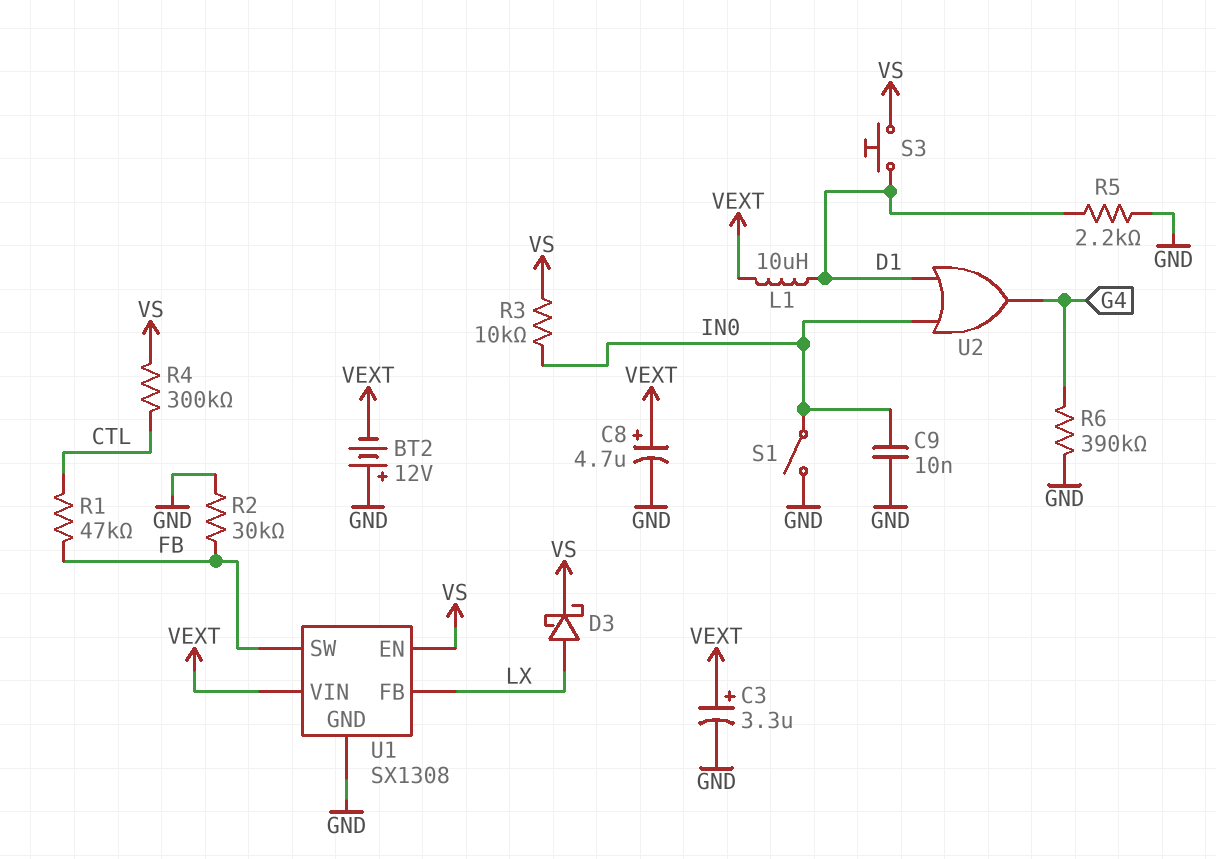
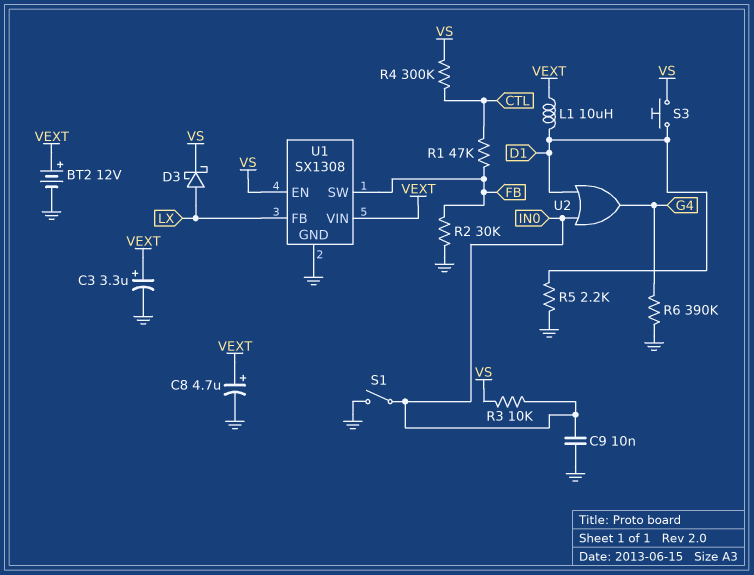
BT2: 12V (plus GND, minus VEXT) -> 12V (plus VEXT, minus GND)

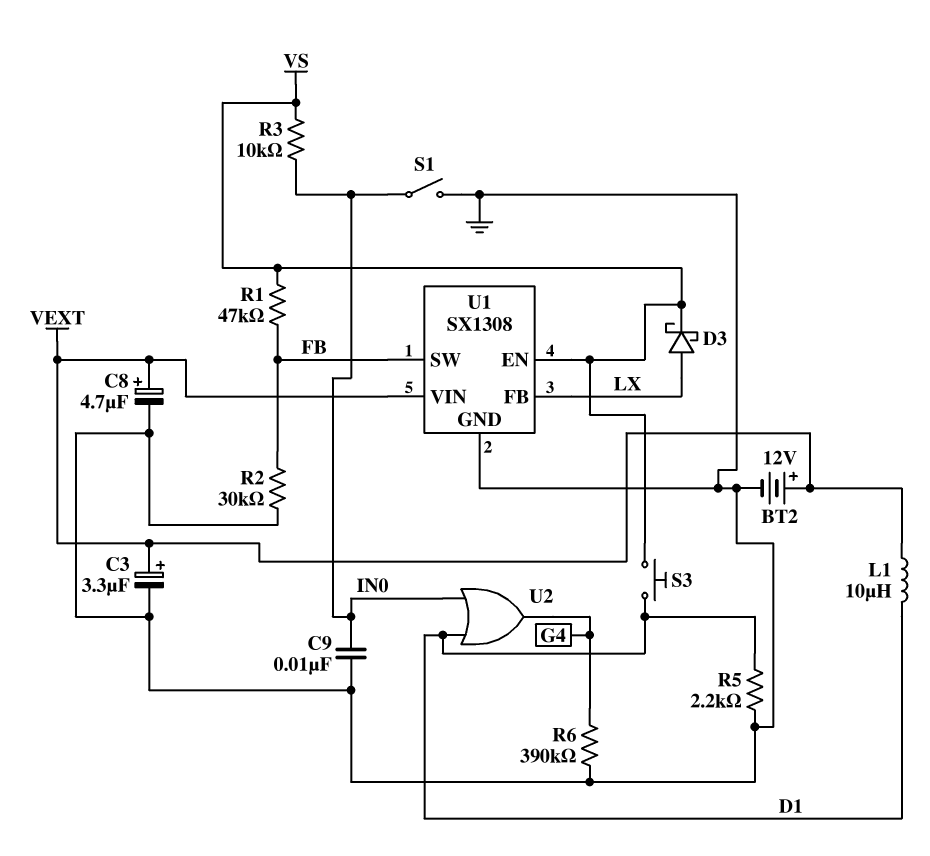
R1: 47k (CTL, FB) -> 47k (FB, VS)
R4: 300k (CTL, VS) -> none

